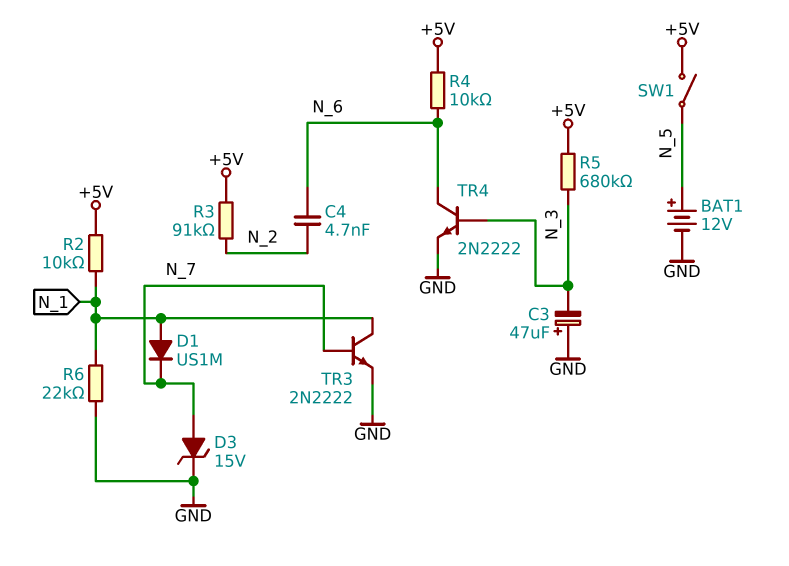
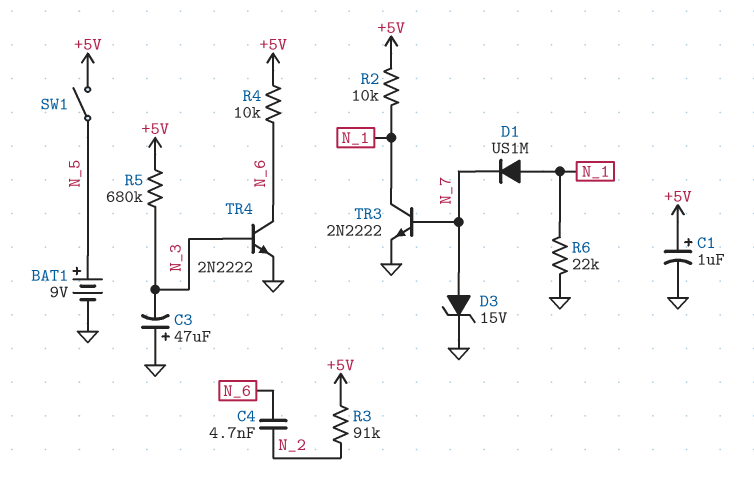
BAT1: 12V (plus N_5, minus GND) -> 9V (plus N_5, minus GND)
C1: none -> 1uF (plus +5V, minus GND)

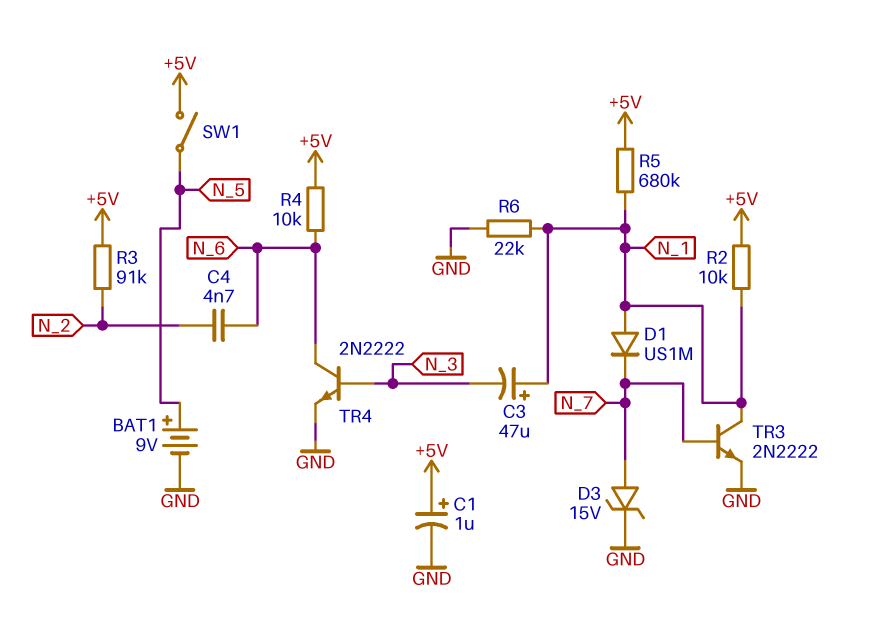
C3: 47uF (plus GND, minus N_3) -> 47uF (plus N_1, minus N_3)
R5: 680k (+5V, N_3) -> 680k (+5V, N_1)

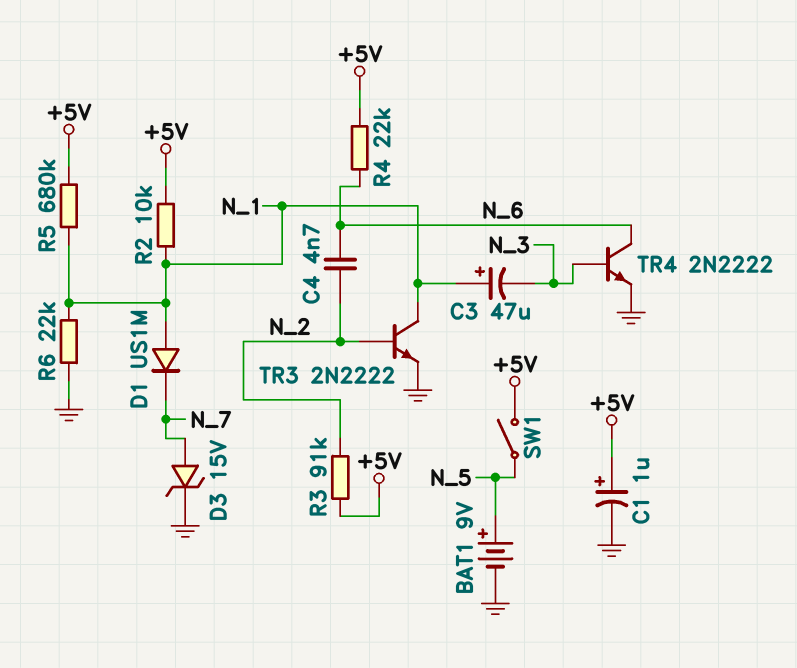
R4: 10k (+5V, N_6) -> 22k (+5V, N_6)
TR3: NPN 2N2222 (B N_7, C N_1, E GND) -> NPN 2N2222 (B N_2, C N_1, E GND)

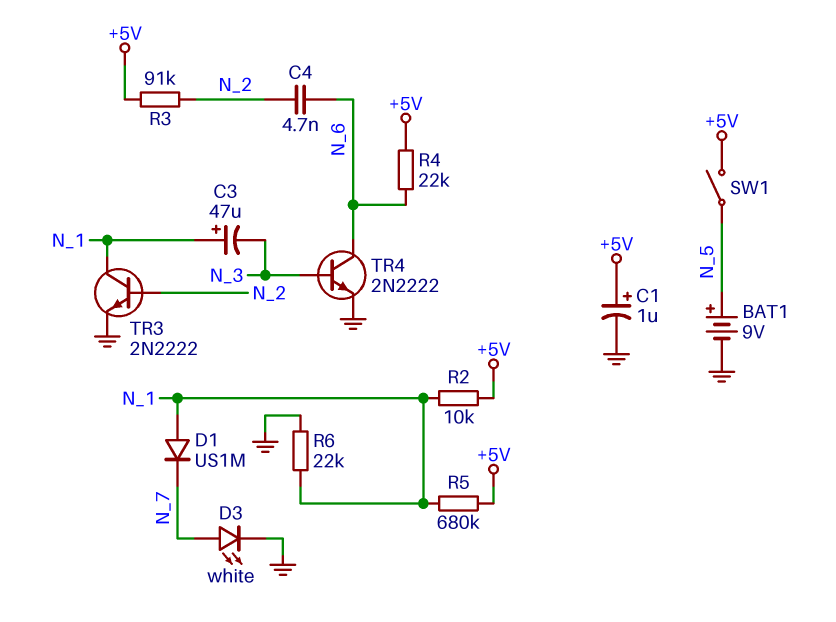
D3: zener 15V (A N_7, K GND) -> LED white (A N_7, K GND)

